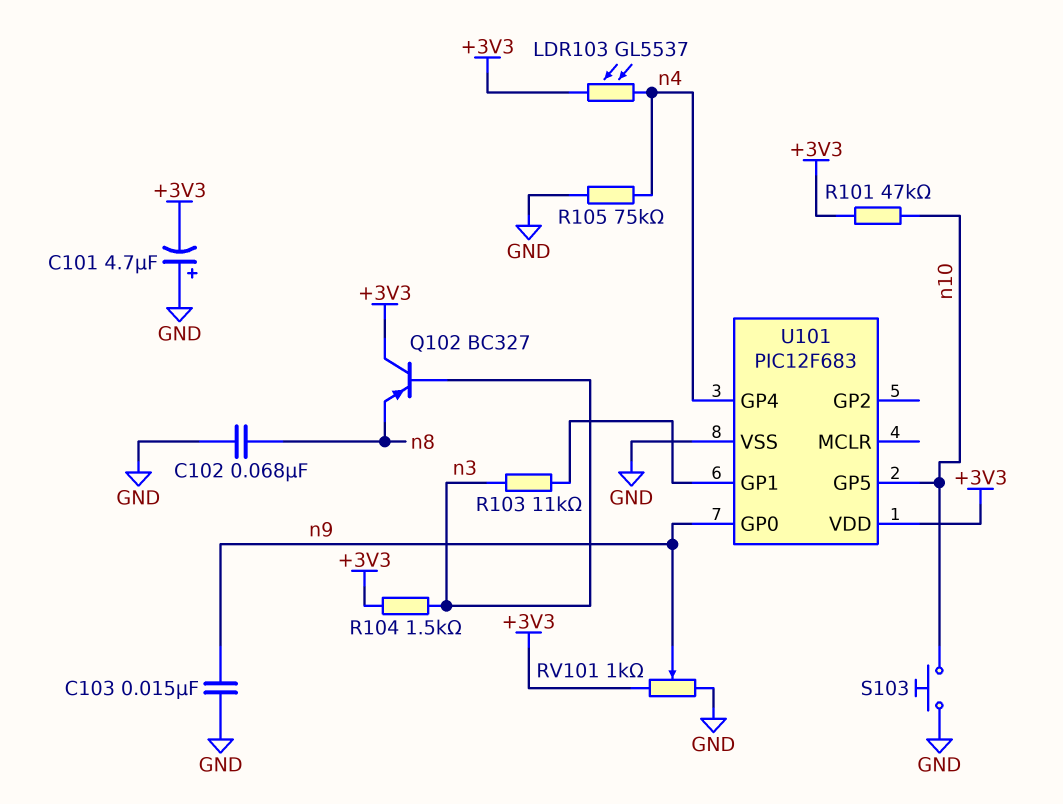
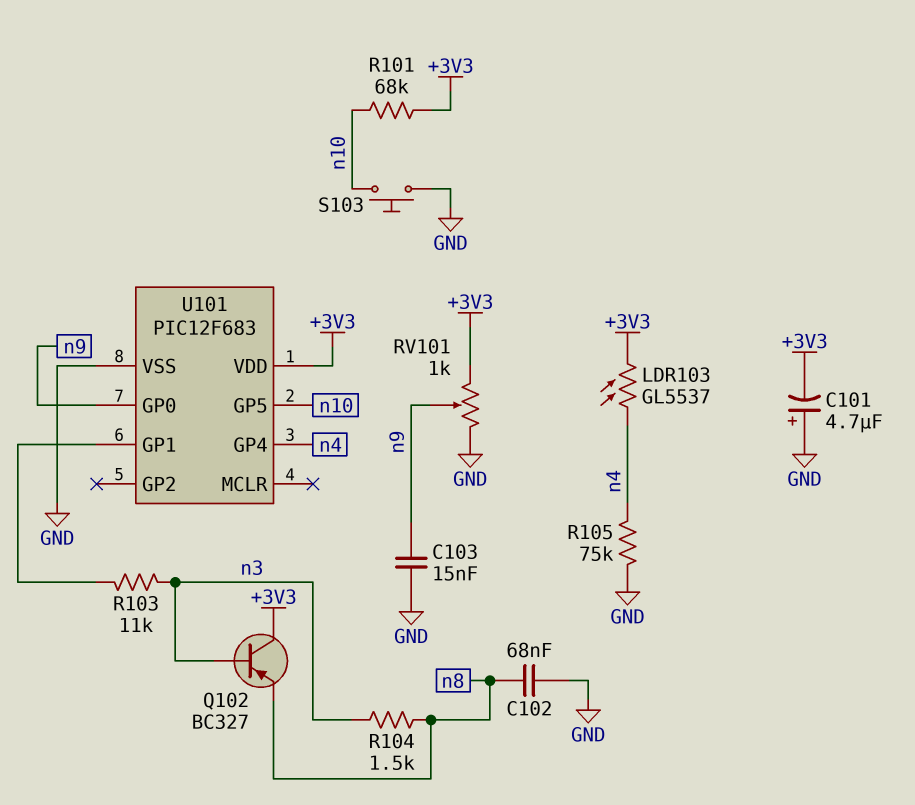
R101: 47k (+3V3, n10) -> 68k (+3V3, n10)
R104: 1.5k (+3V3, n3) -> 1.5k (n3, n8)

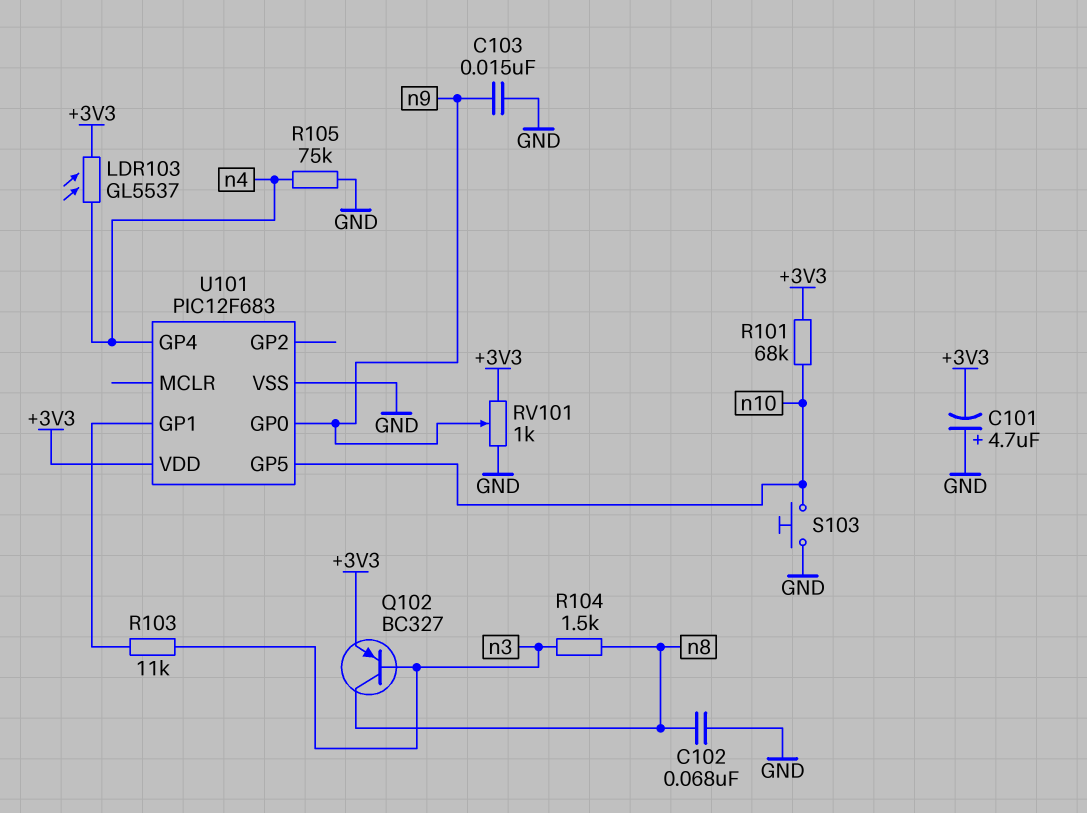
Q102: PNP BC327 (B n3, C +3V3, E n8) -> PNP BC327 (B n3, C n8, E +3V3)

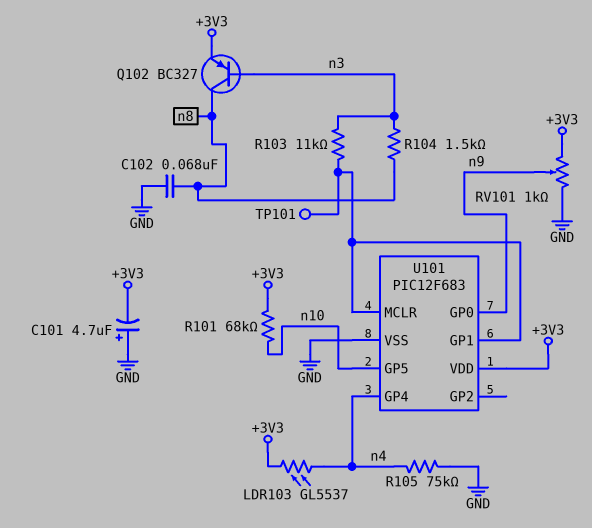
C103: 15nF (GND, n9) -> none
S103: button (GND, n10) -> none
TP101: none -> test point (U101/GP1)
U101 pin MCLR: none -> U101/GP1

